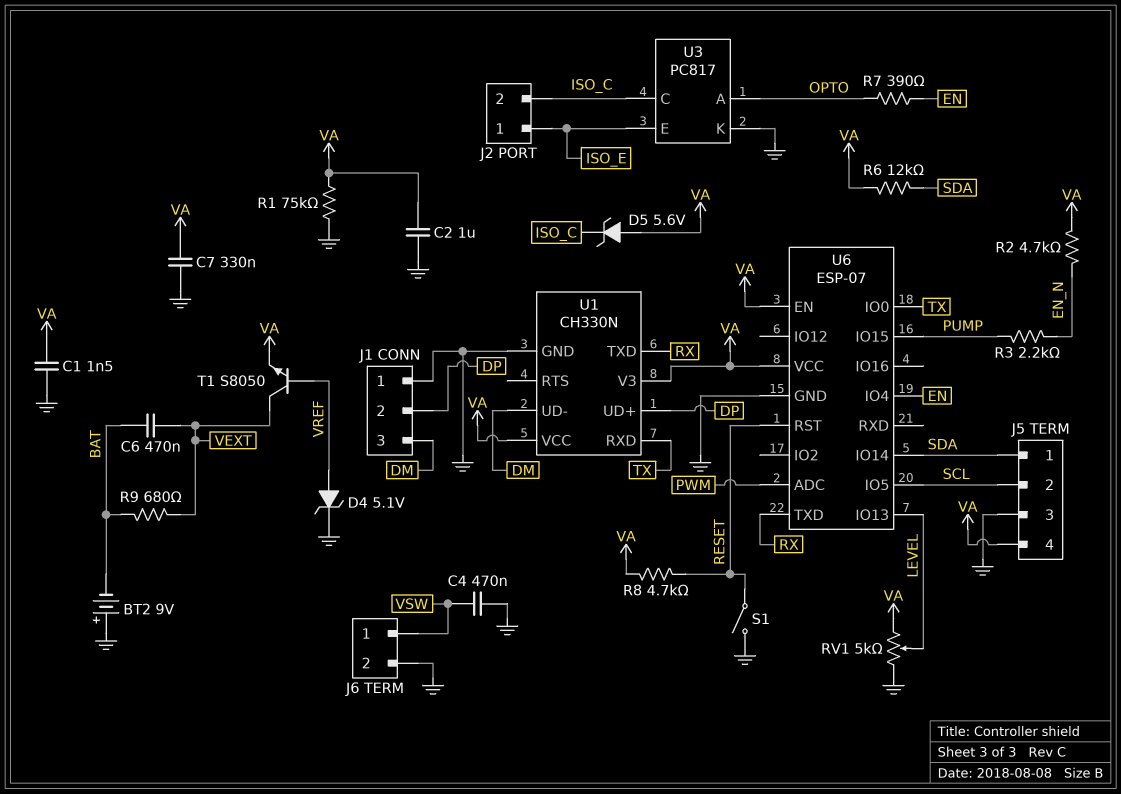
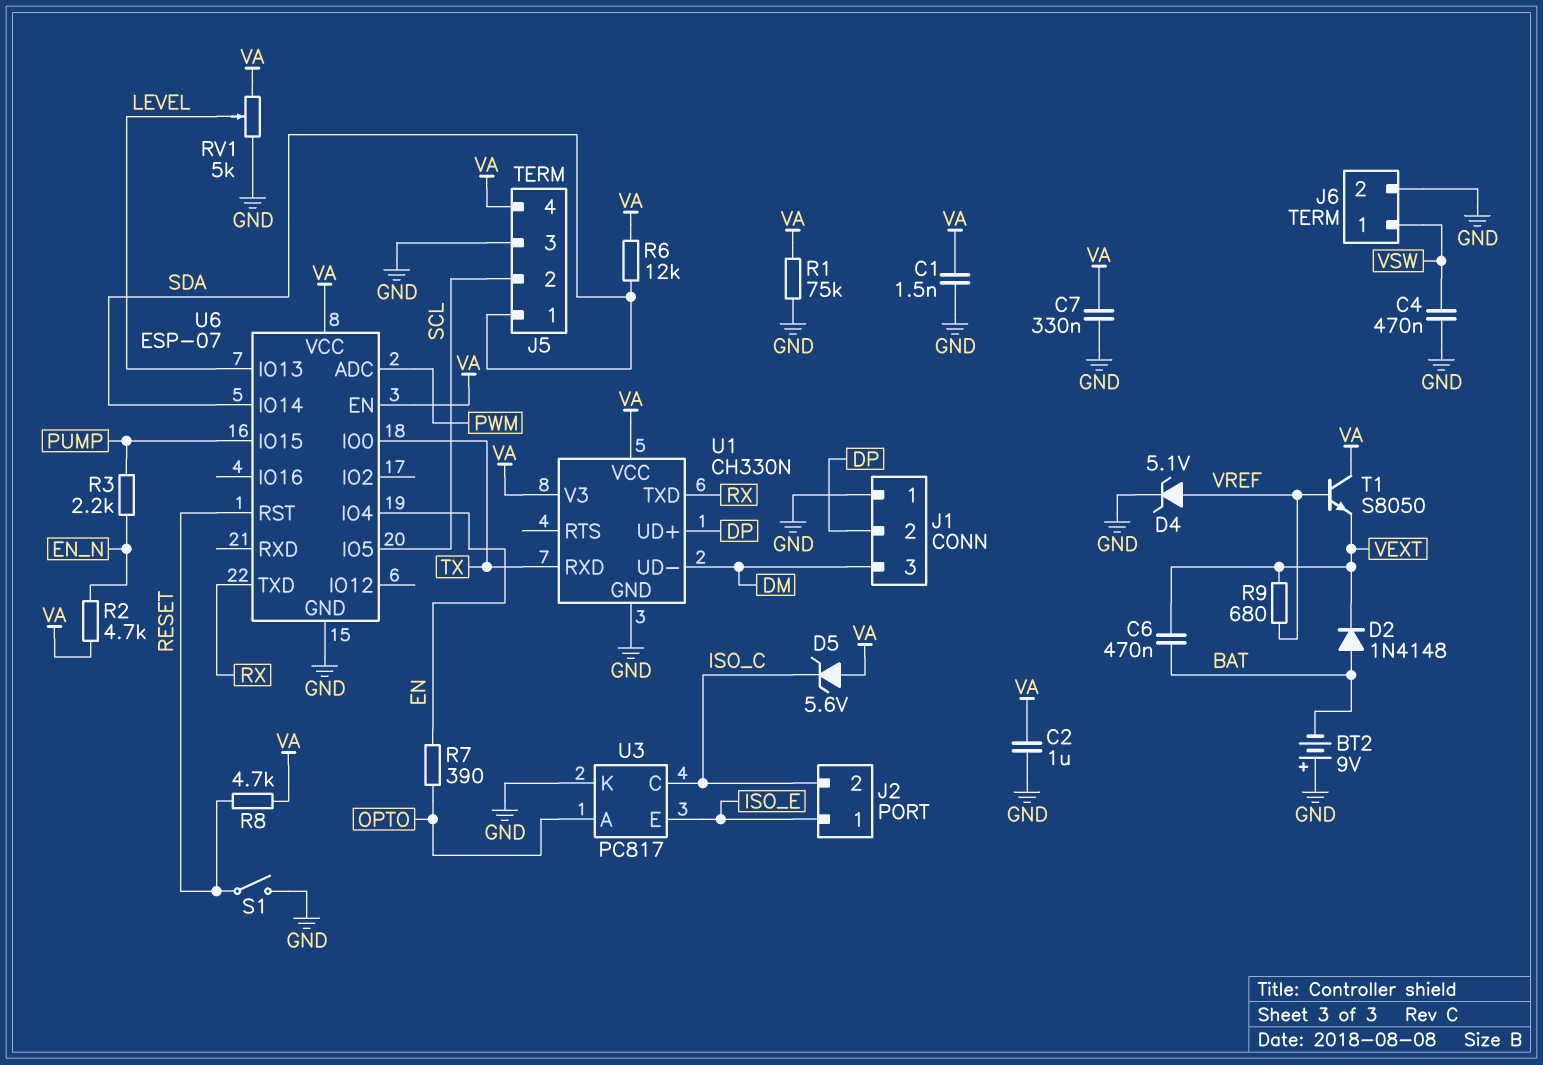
D2: none -> diode 1N4148 (A BAT, K VEXT)
R9: 680 (BAT, VEXT) -> 680 (VEXT, VREF)
T1: NPN S8050 (B VREF, C VEXT, E VA) -> NPN S8050 (B VREF, C VA, E VEXT)

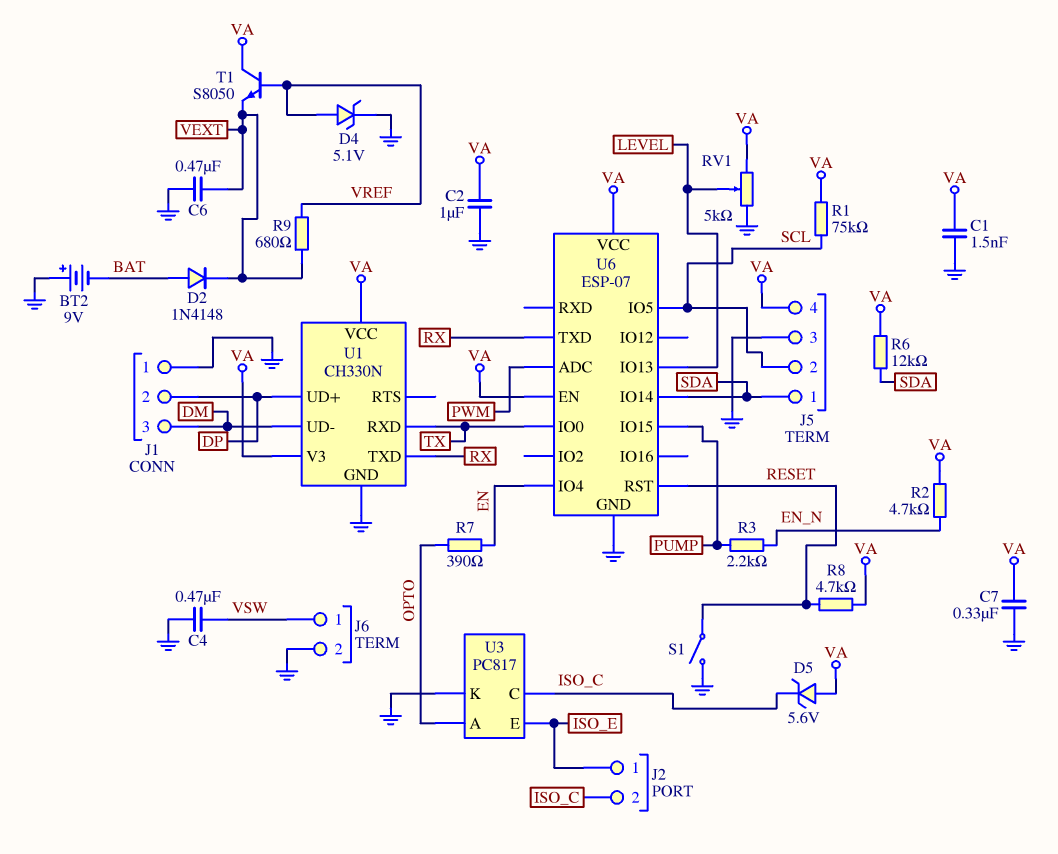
C6: 470nF (BAT, VEXT) -> 470nF (GND, VEXT)
R1: 75k (GND, VA) -> 75k (SCL, VA)

